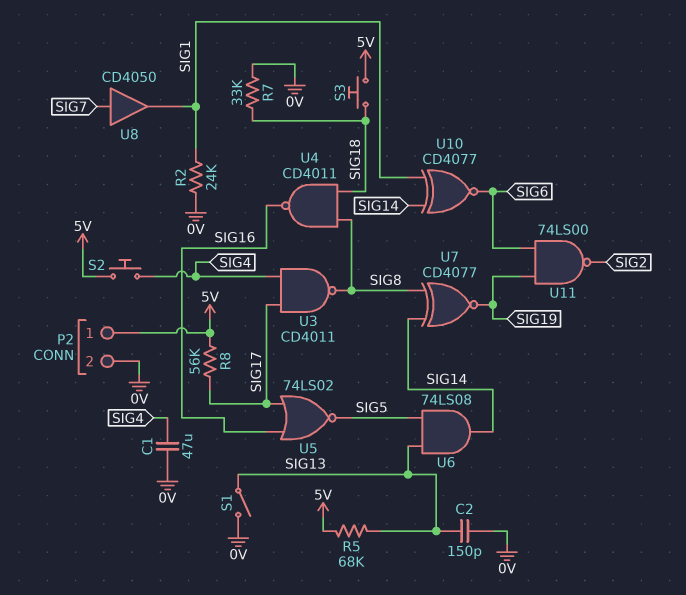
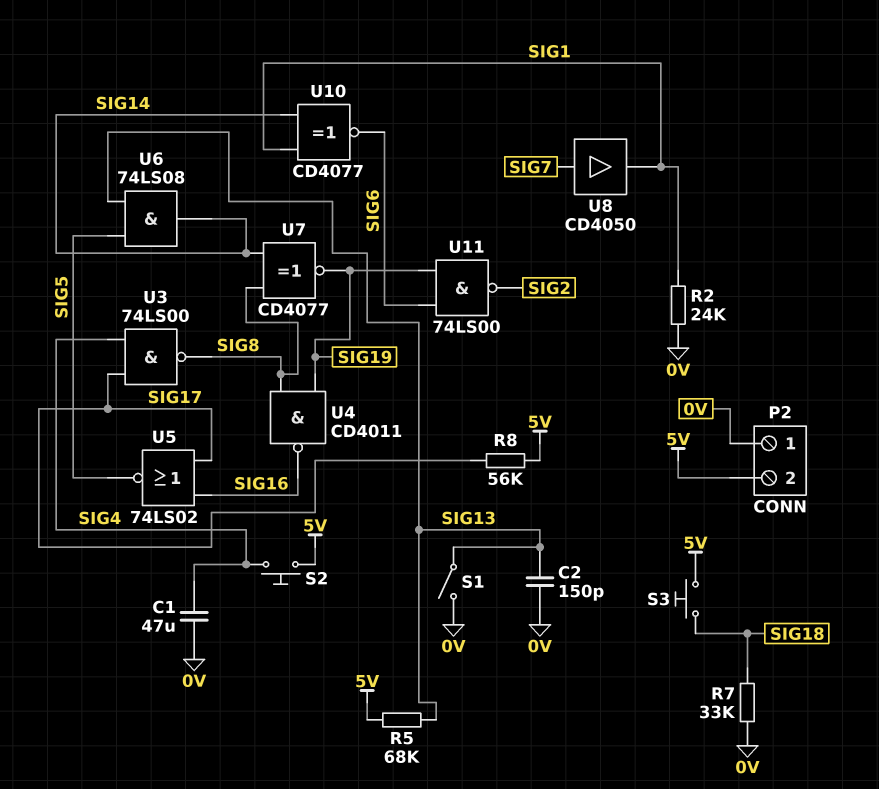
P2 pin 1: 5V -> 0V
P2 pin 2: 0V -> 5V
U3: NAND CD4011 (in SIG4, in SIG17, out SIG8) -> NAND 74LS00 (in SIG4, in SIG17, out SIG8)
U4: NAND CD4011 (in SIG8, in SIG18, out SIG16) -> NAND CD4011 (in SIG8, in SIG19, out SIG16)

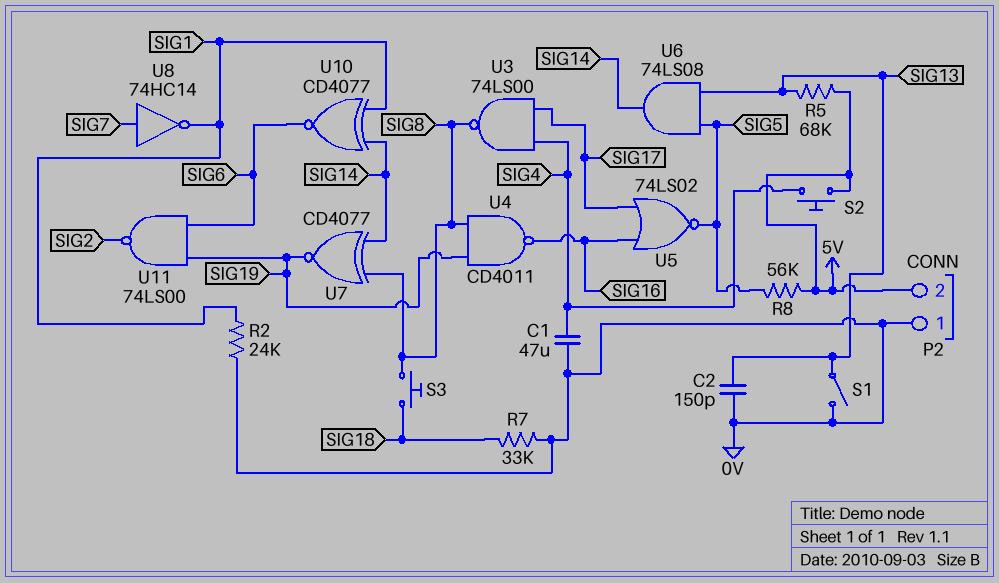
R8: 56k (5V, SIG17) -> 56k (5V, SIG5)
S3: button (5V, SIG18) -> button (SIG8, SIG18)
U8: buffer CD4050 (in SIG7, out SIG1) -> NOT 74HC14 (in SIG7, out SIG1)

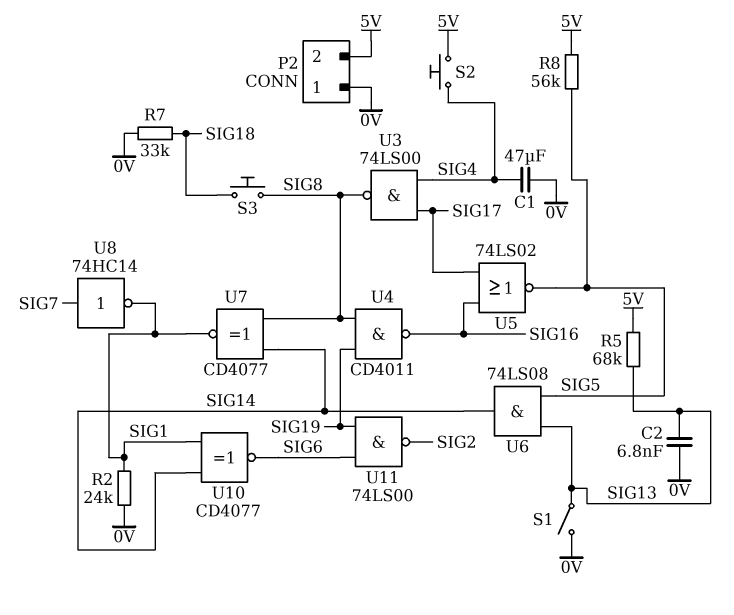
C2: 150pF (0V, SIG13) -> 6.8nF (0V, SIG13)
U7: XNOR CD4077 (in SIG8, in SIG14, out SIG19) -> XNOR CD4077 (in SIG8, in SIG14, out SIG1)

